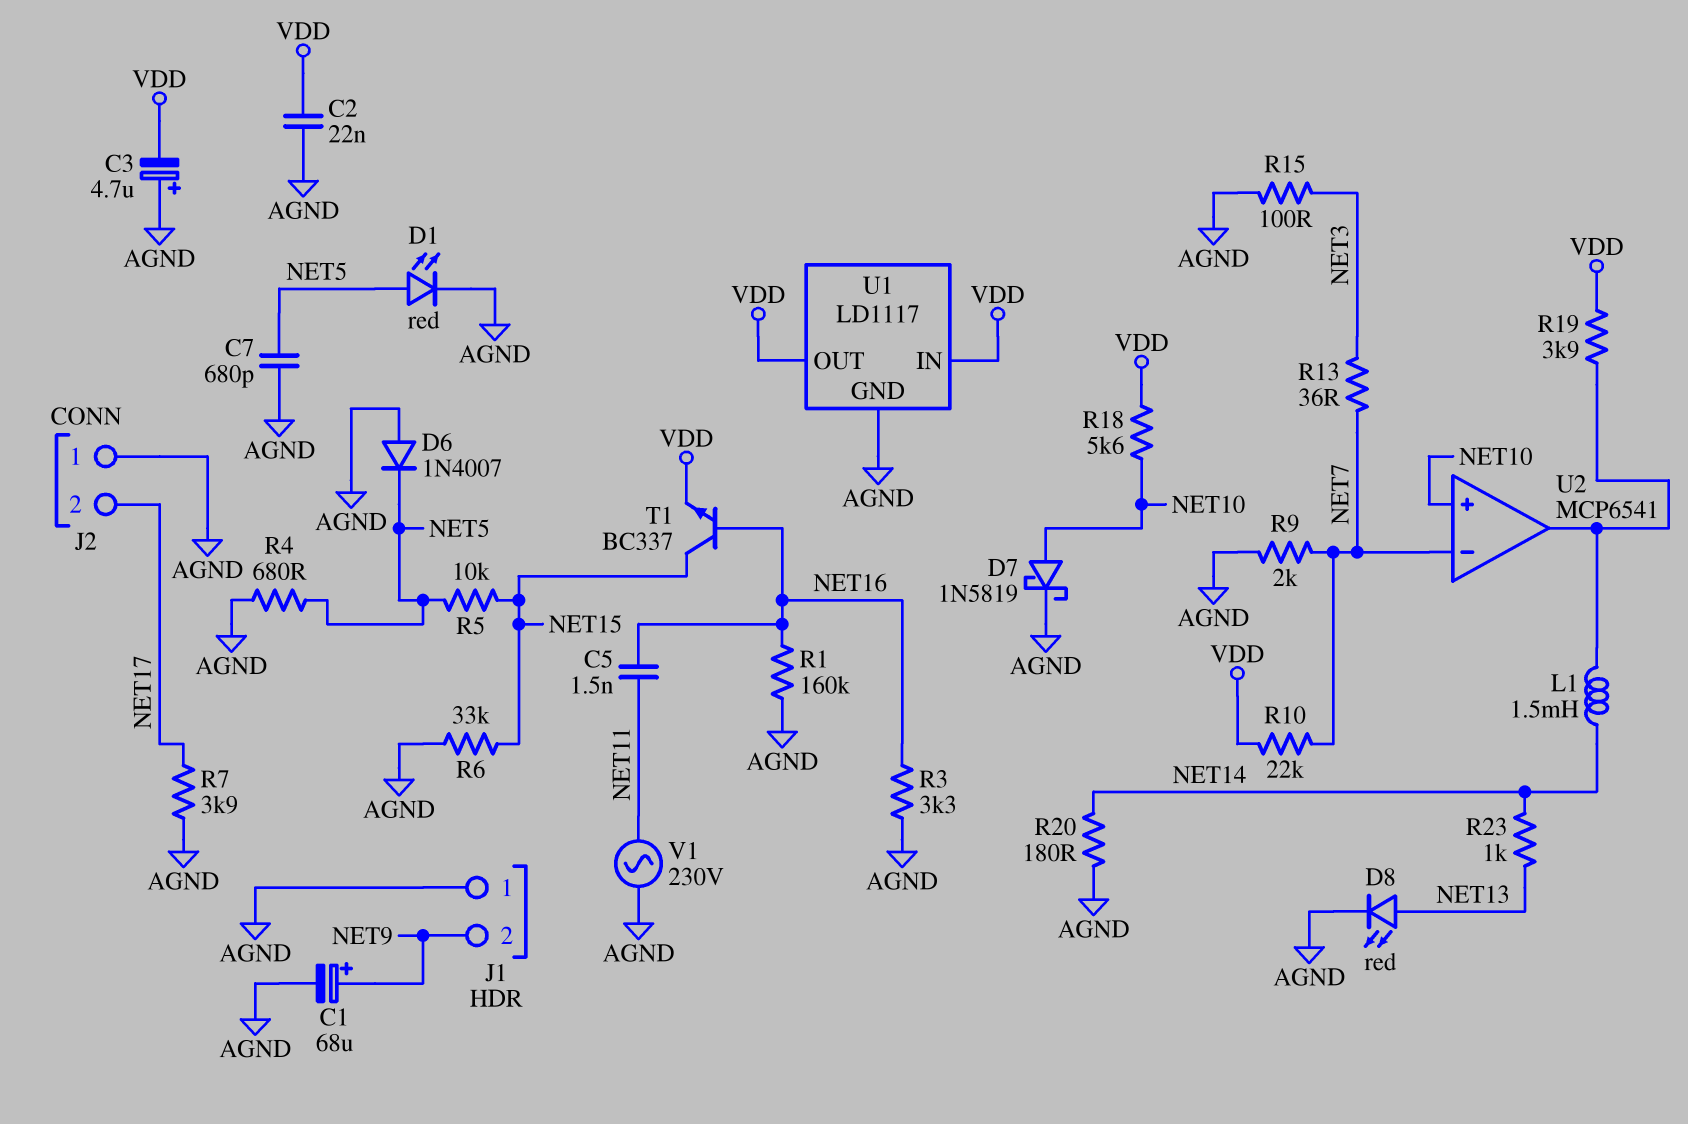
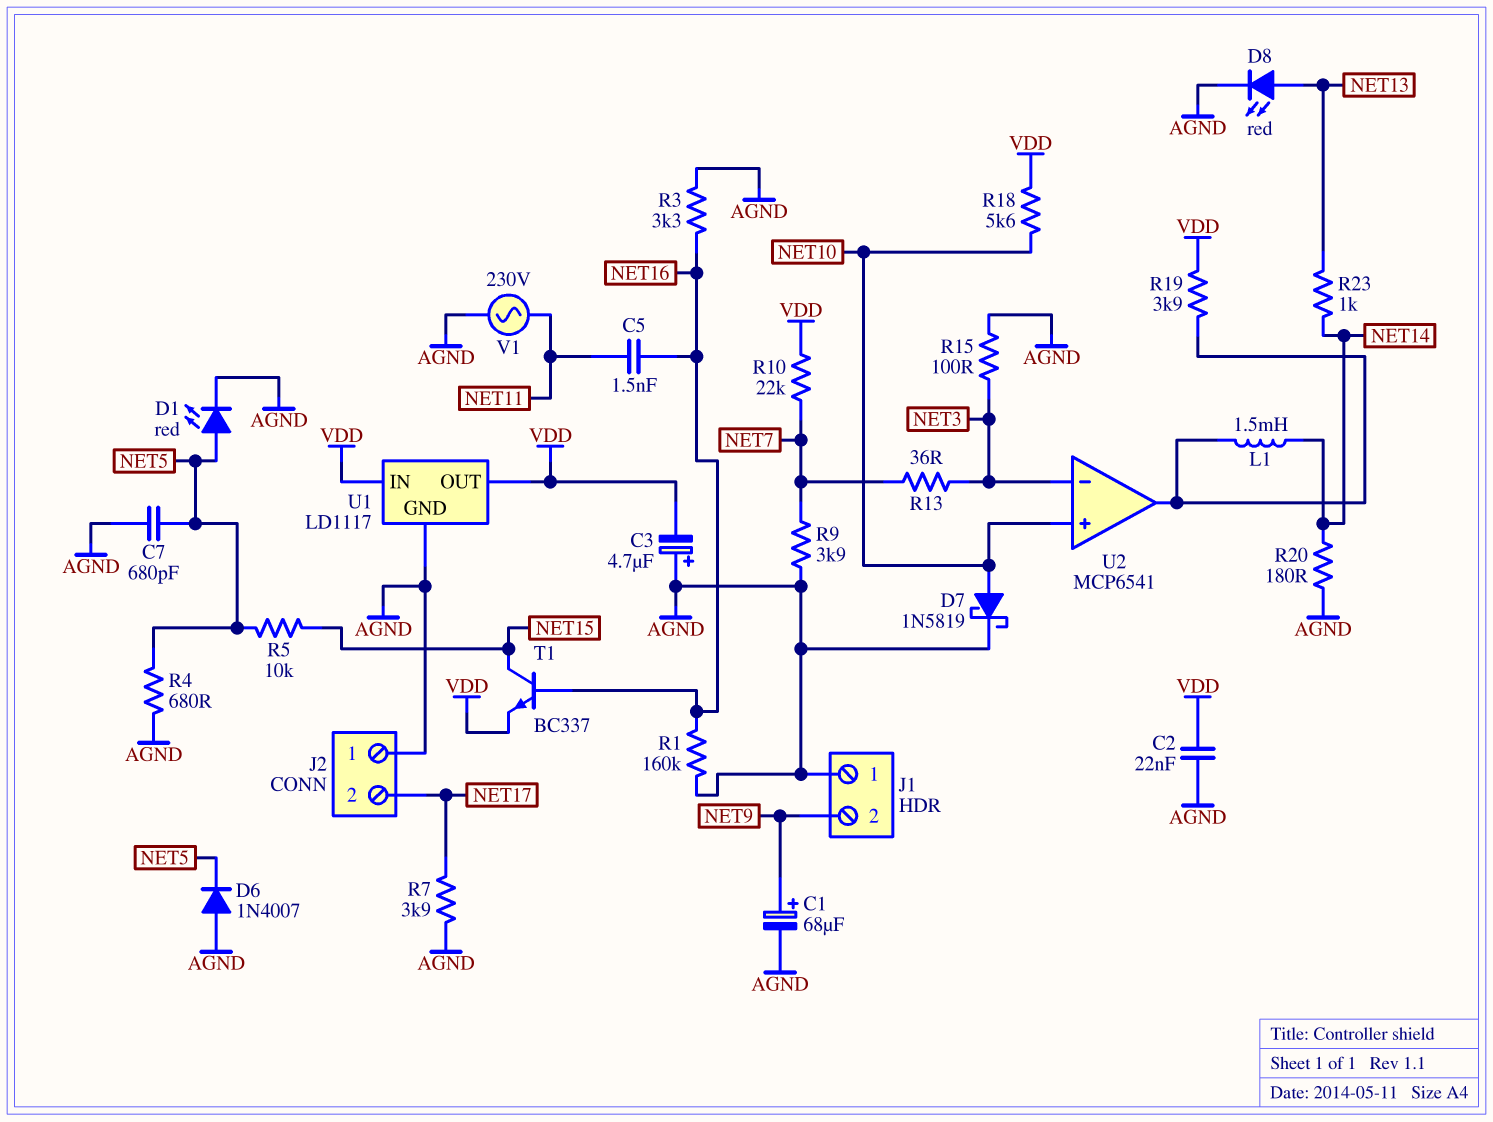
R6: 33k (AGND, NET15) -> none
R9: 2k (AGND, NET7) -> 3.9k (AGND, NET7)
U2 pin in-: NET7 -> NET3

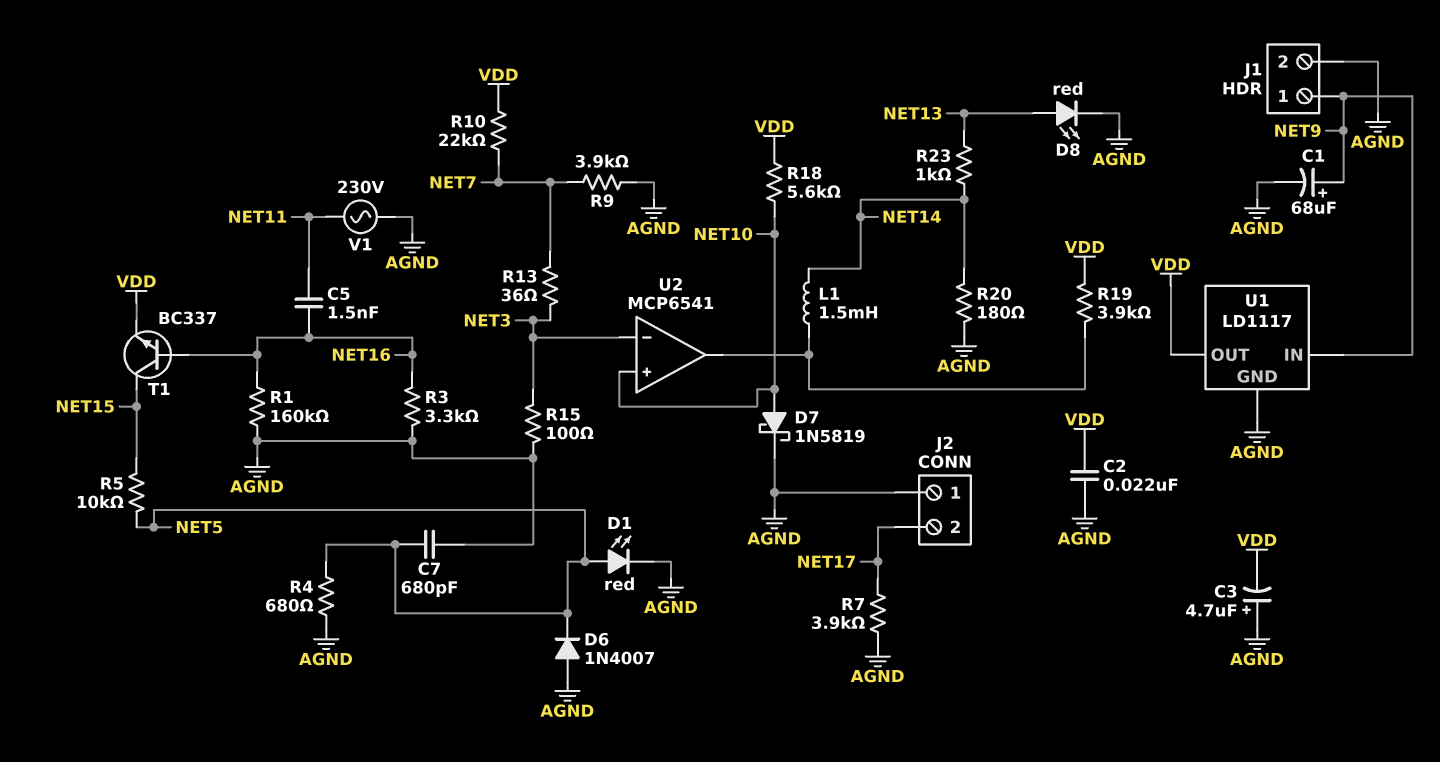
J1 pin 1: AGND -> NET9
J1 pin 2: NET9 -> AGND
U1 pin IN: VDD -> NET9

